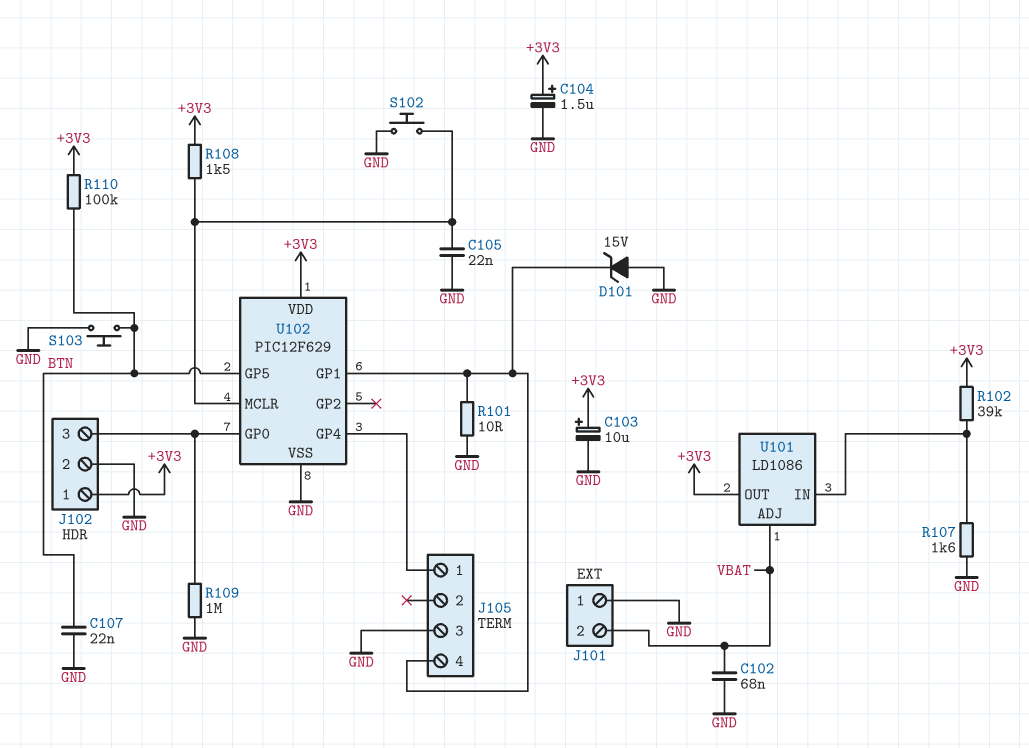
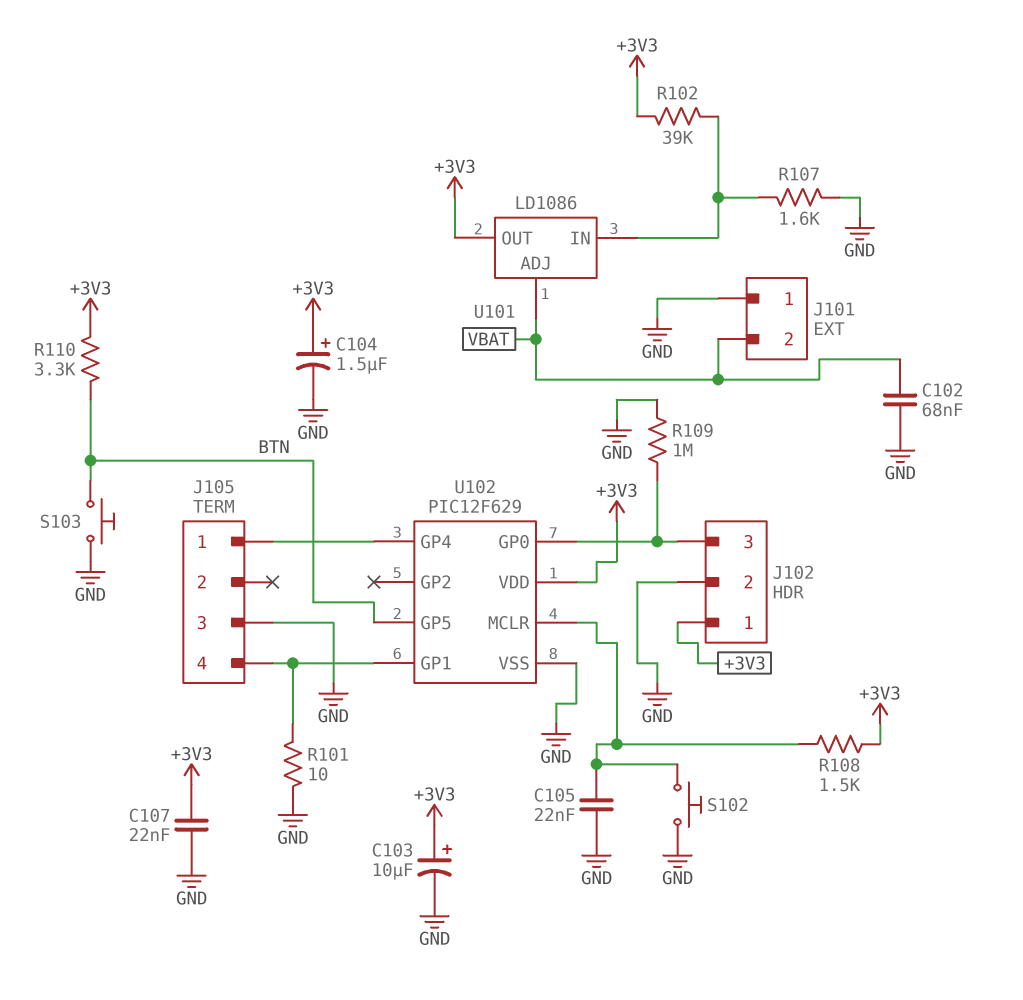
C107: 22nF (BTN, GND) -> 22nF (+3V3, GND)
D101: zener 15V (A GND, K J105/4) -> none
R110: 100k (+3V3, BTN) -> 3.3k (+3V3, BTN)

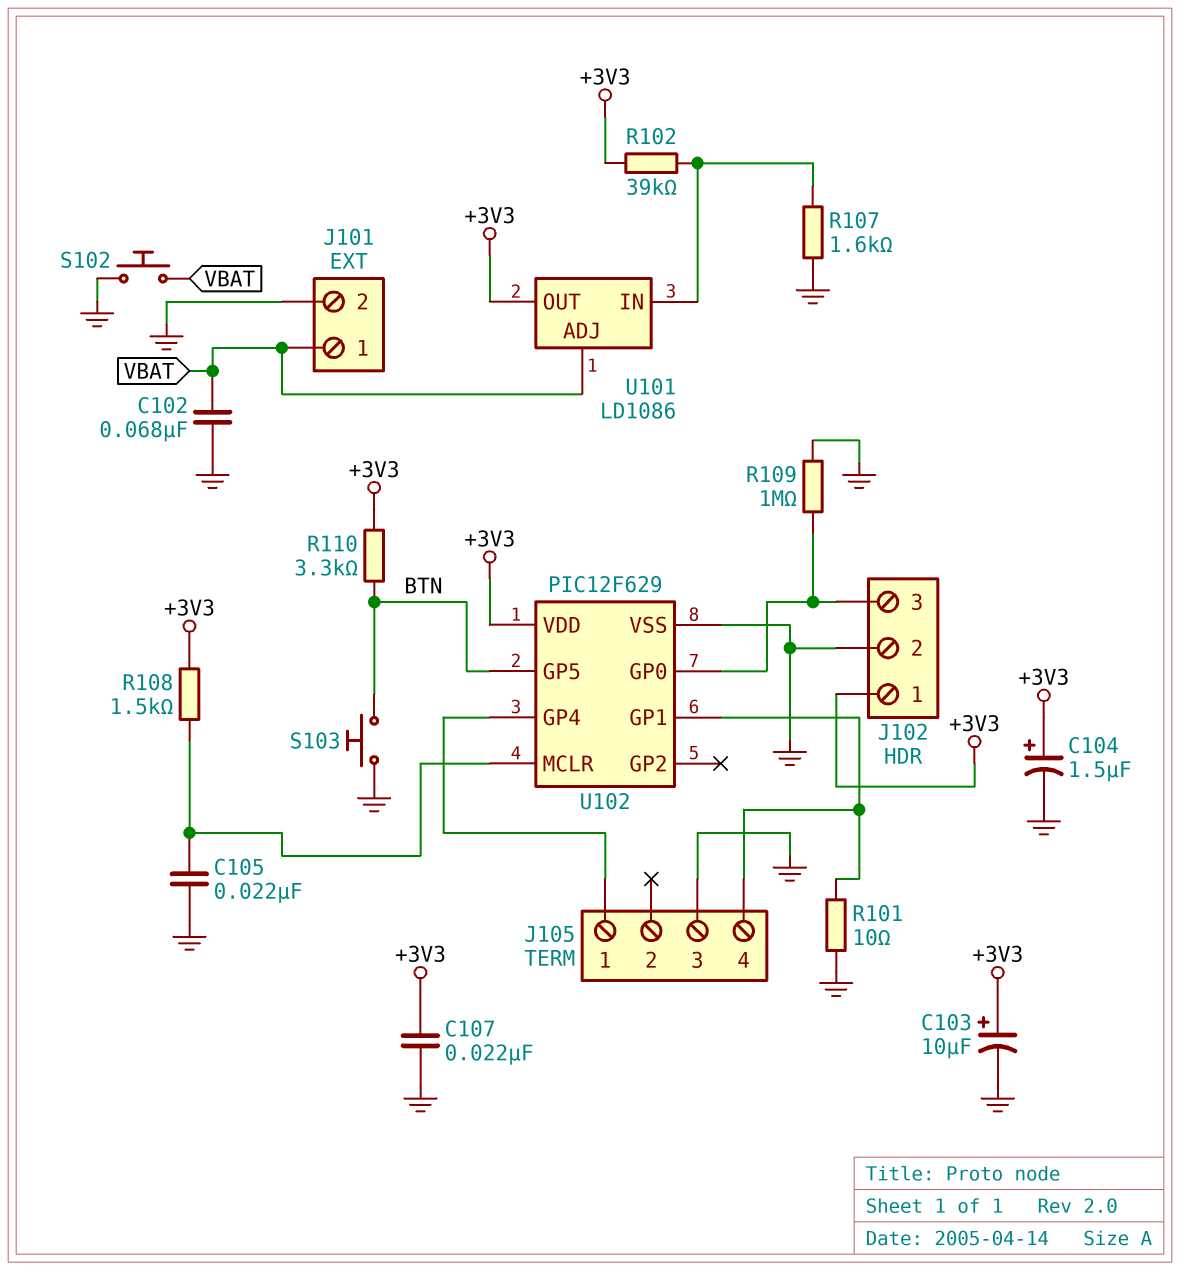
J101 pin 1: GND -> VBAT
J101 pin 2: VBAT -> GND
S102: button (GND, U102/MCLR) -> button (GND, VBAT)

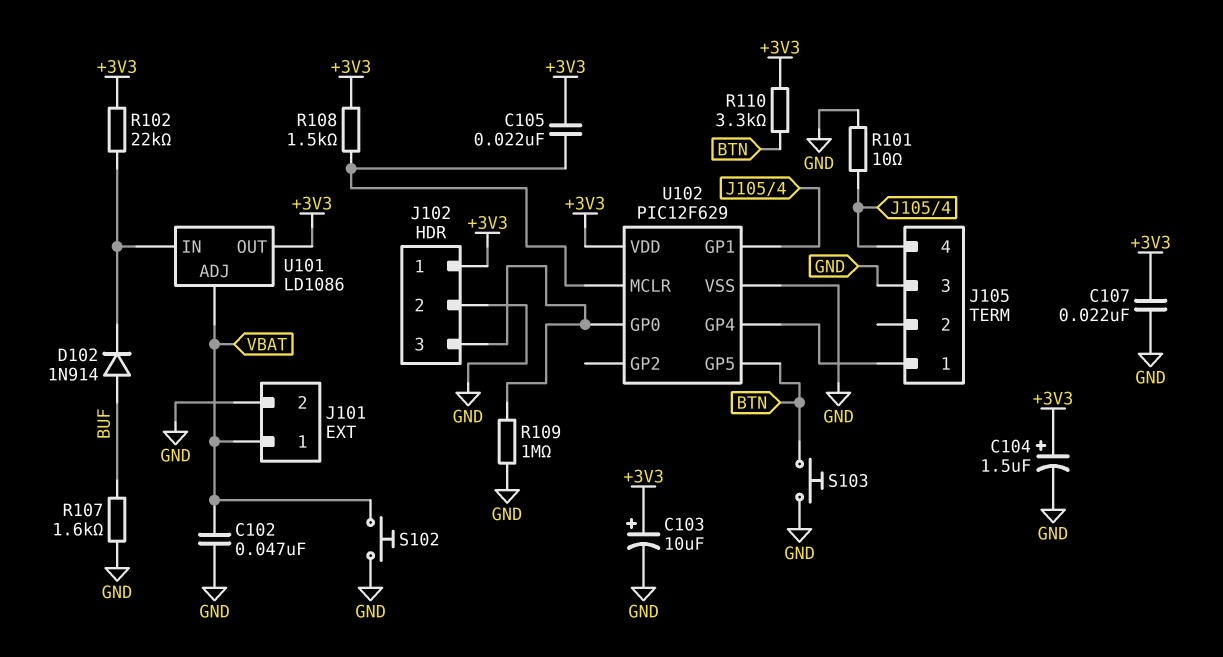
C102: 68nF (GND, VBAT) -> 47nF (GND, VBAT)
C105: 22nF (GND, U102/MCLR) -> 22nF (+3V3, U102/MCLR)
D102: none -> diode 1N914 (A BUF, K U101/IN)
R102: 39k (+3V3, U101/IN) -> 22k (+3V3, U101/IN)
R107: 1.6k (GND, U101/IN) -> 1.6k (BUF, GND)

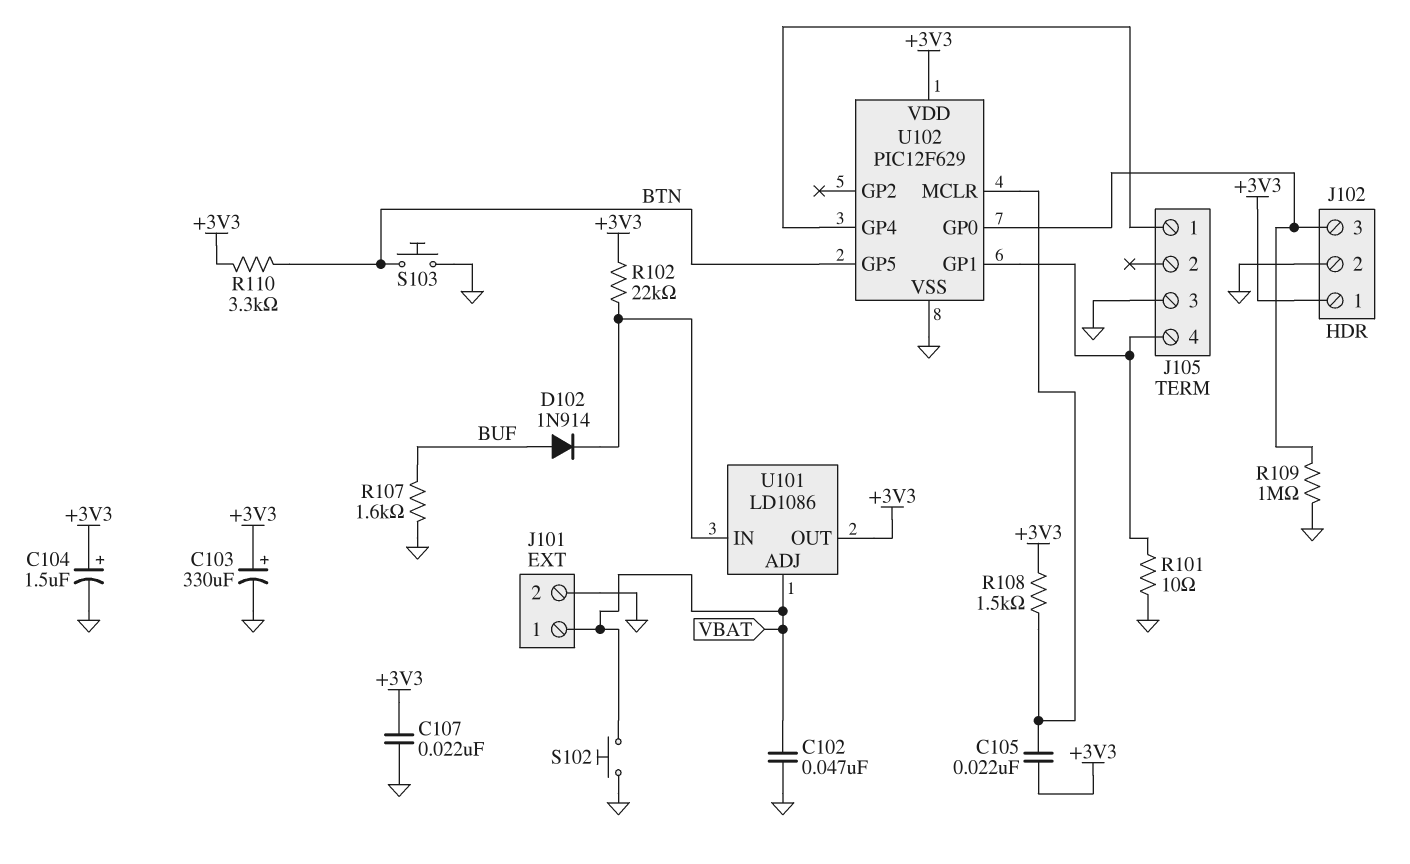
C103: 10uF (plus +3V3, minus GND) -> 330uF (plus +3V3, minus GND)

